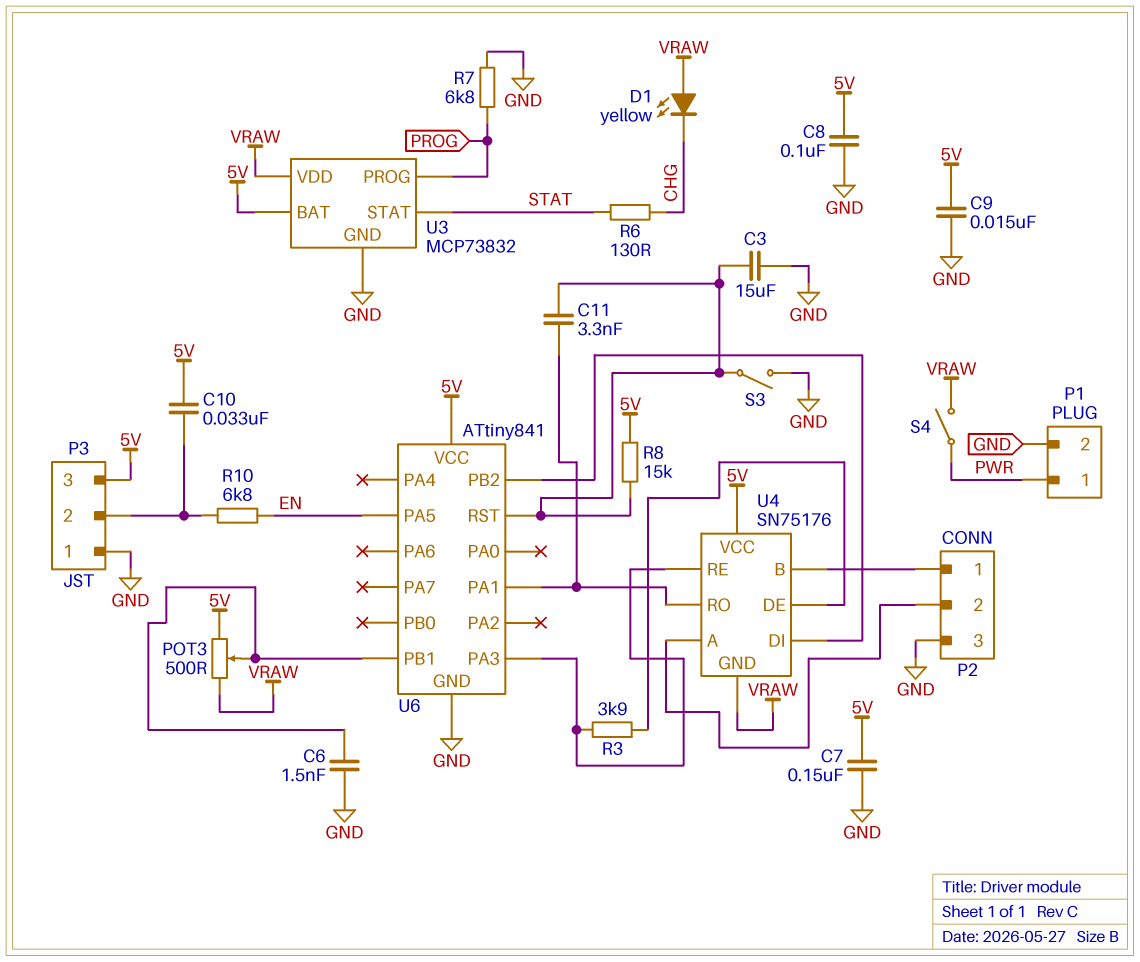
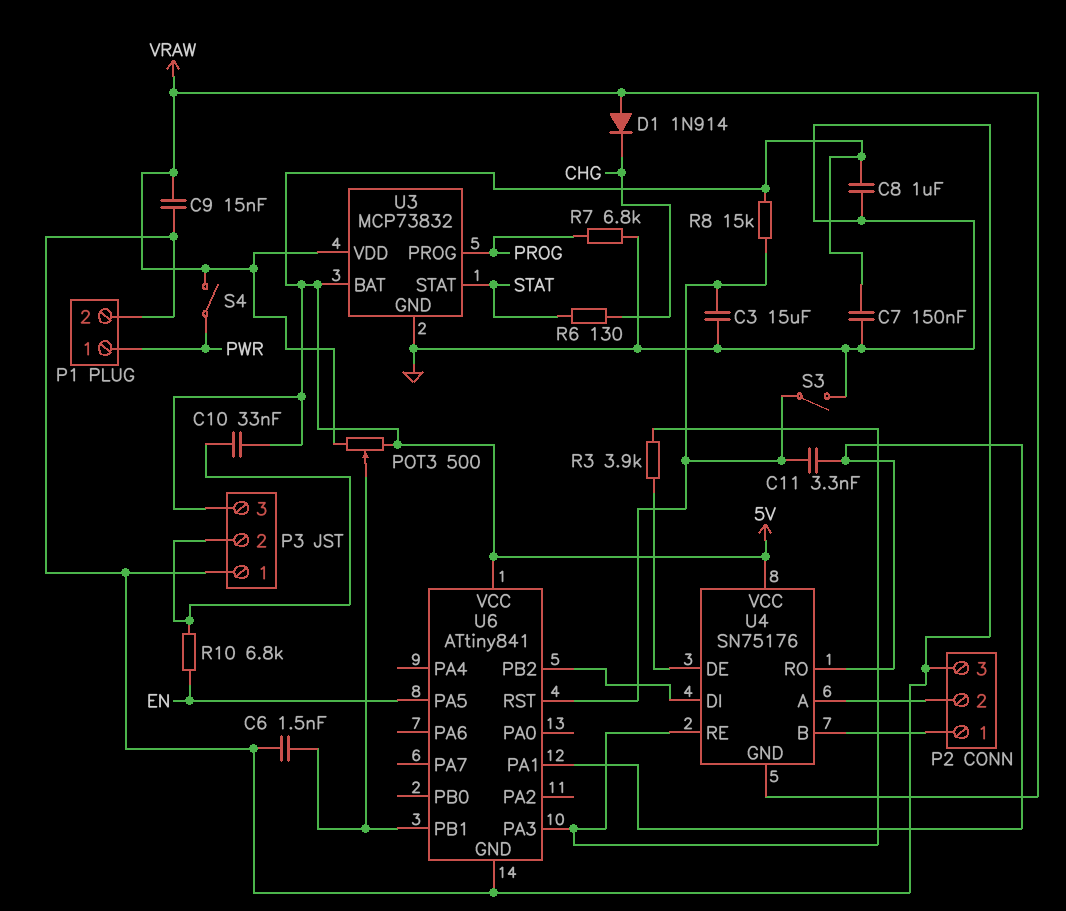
C8: 100nF (5V, GND) -> 1uF (5V, GND)
C9: 15nF (5V, GND) -> 15nF (GND, VRAW)
D1: LED yellow (A VRAW, K CHG) -> diode 1N914 (A VRAW, K CHG)

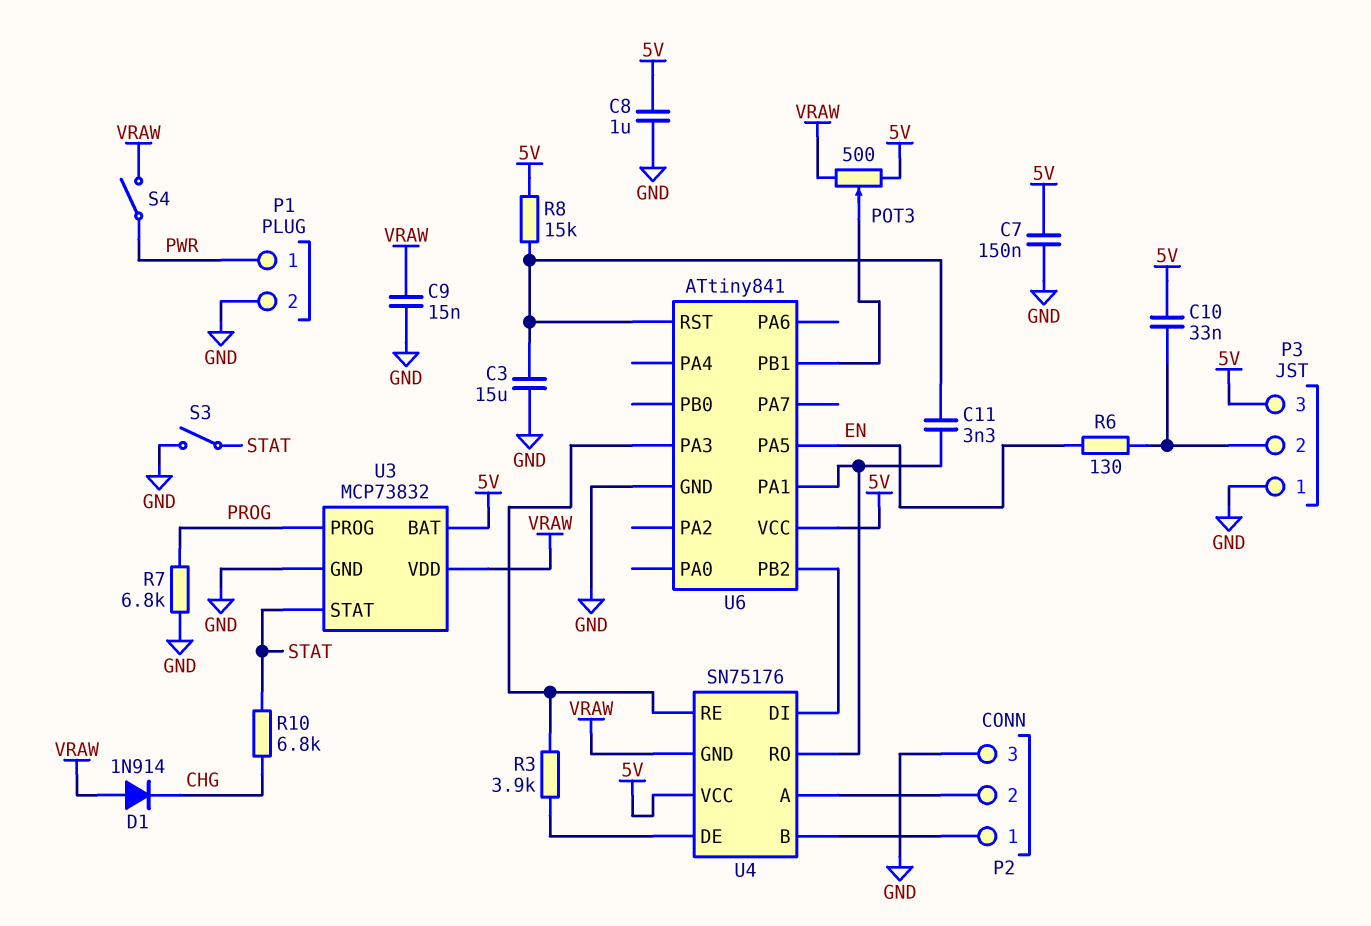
C6: 1.5nF (GND, U6/PB1) -> none
R6: 130 (CHG, STAT) -> 130 (EN, P3/2)
R10: 6.8k (EN, P3/2) -> 6.8k (CHG, STAT)
S3: switch (GND, U6/RST) -> switch (GND, STAT)

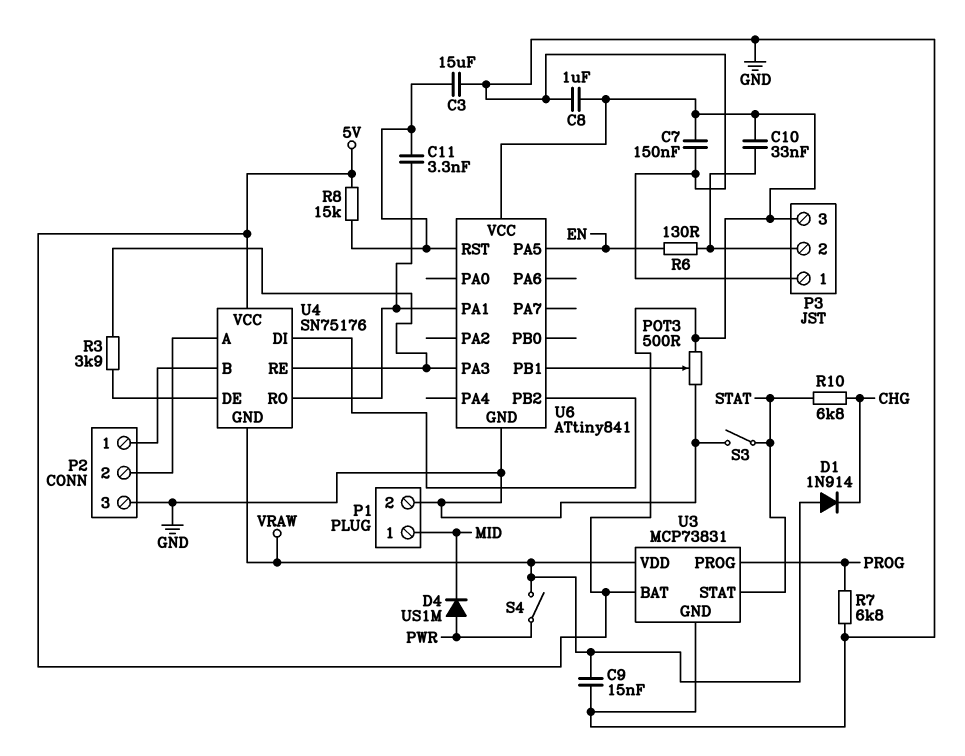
D4: none -> diode US1M (A PWR, K MID)
P1 pin 1: PWR -> MID
POT3: 500 (5V, VRAW, wiper U6/PB1) -> 500 (5V, GND, wiper U6/PB1)
U3: MCP73832 -> MCP73831

